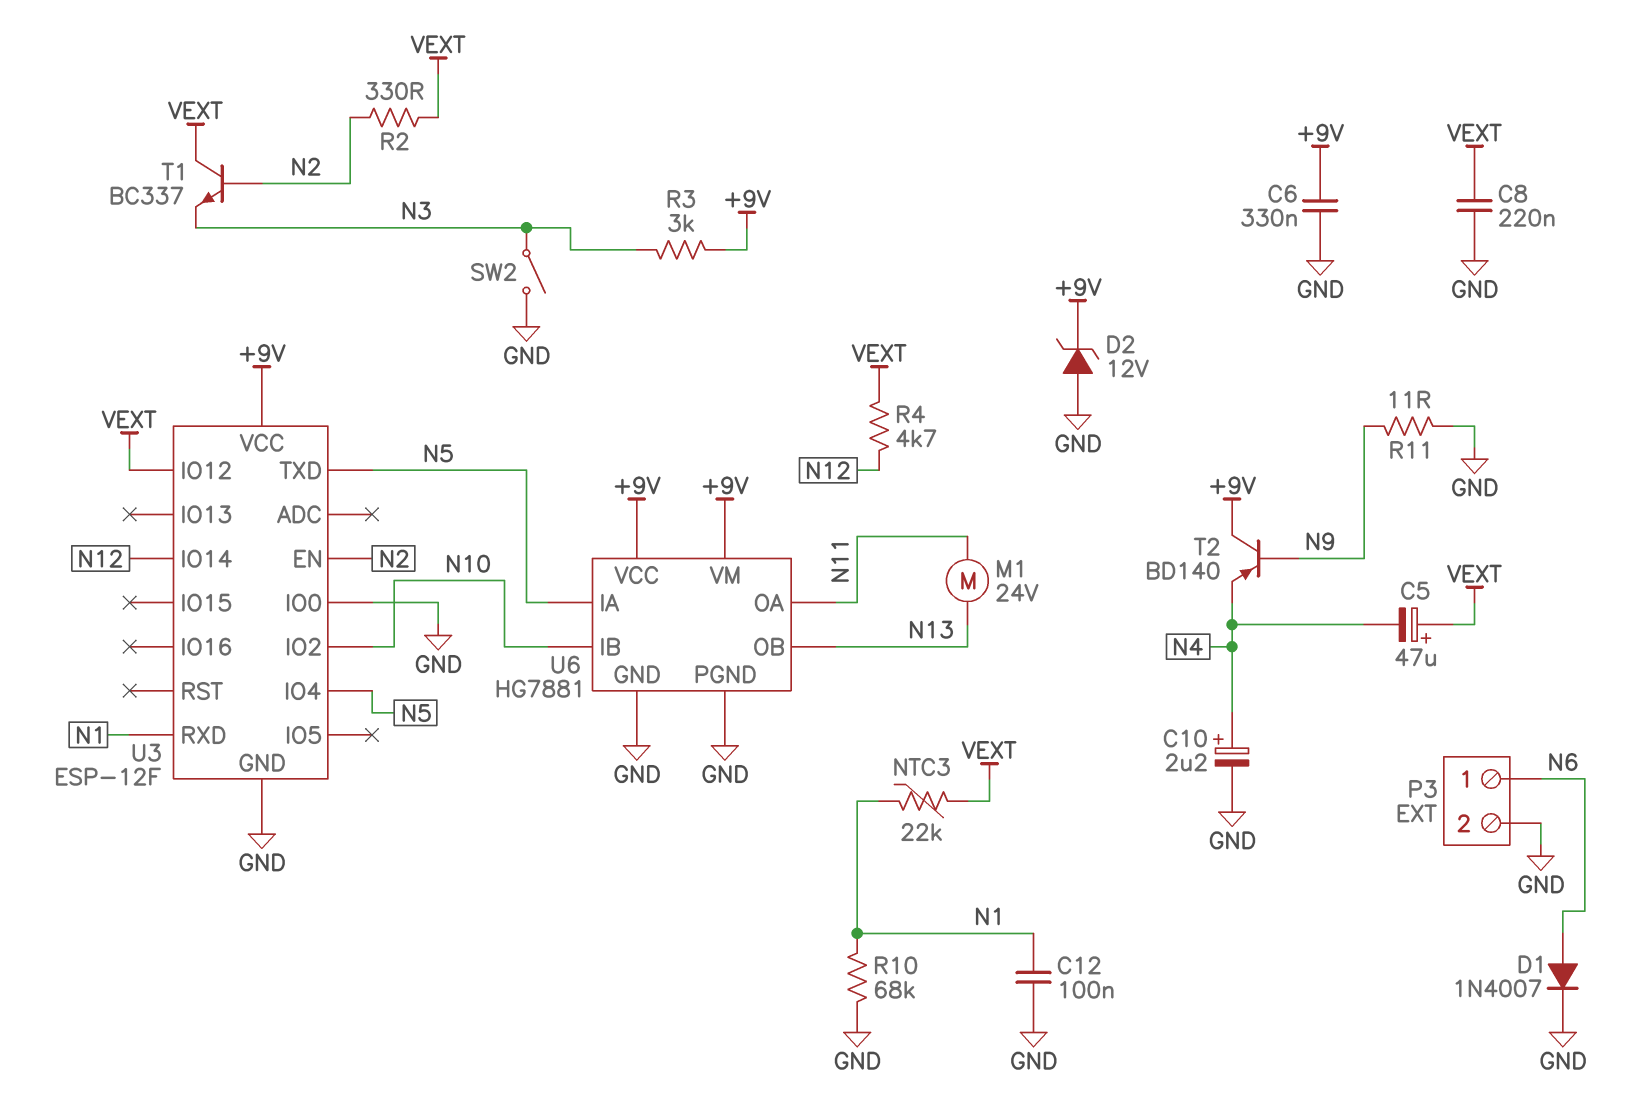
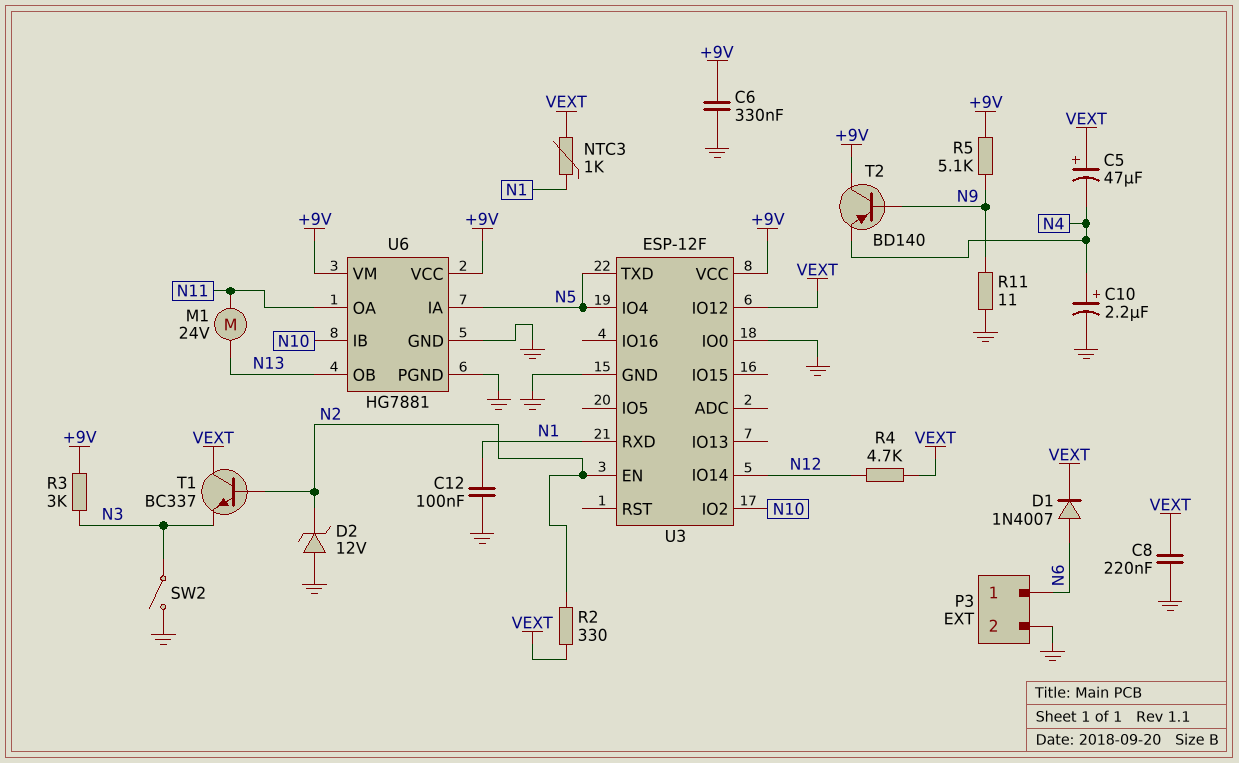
D1: diode 1N4007 (A N6, K GND) -> diode 1N4007 (A N6, K VEXT)
D2: zener 12V (A GND, K +9V) -> zener 12V (A GND, K N2)
NTC3: 22k (N1, VEXT) -> 1k (N1, VEXT)
R5: none -> 5.1k (+9V, N9)
R10: 68k (GND, N1) -> none

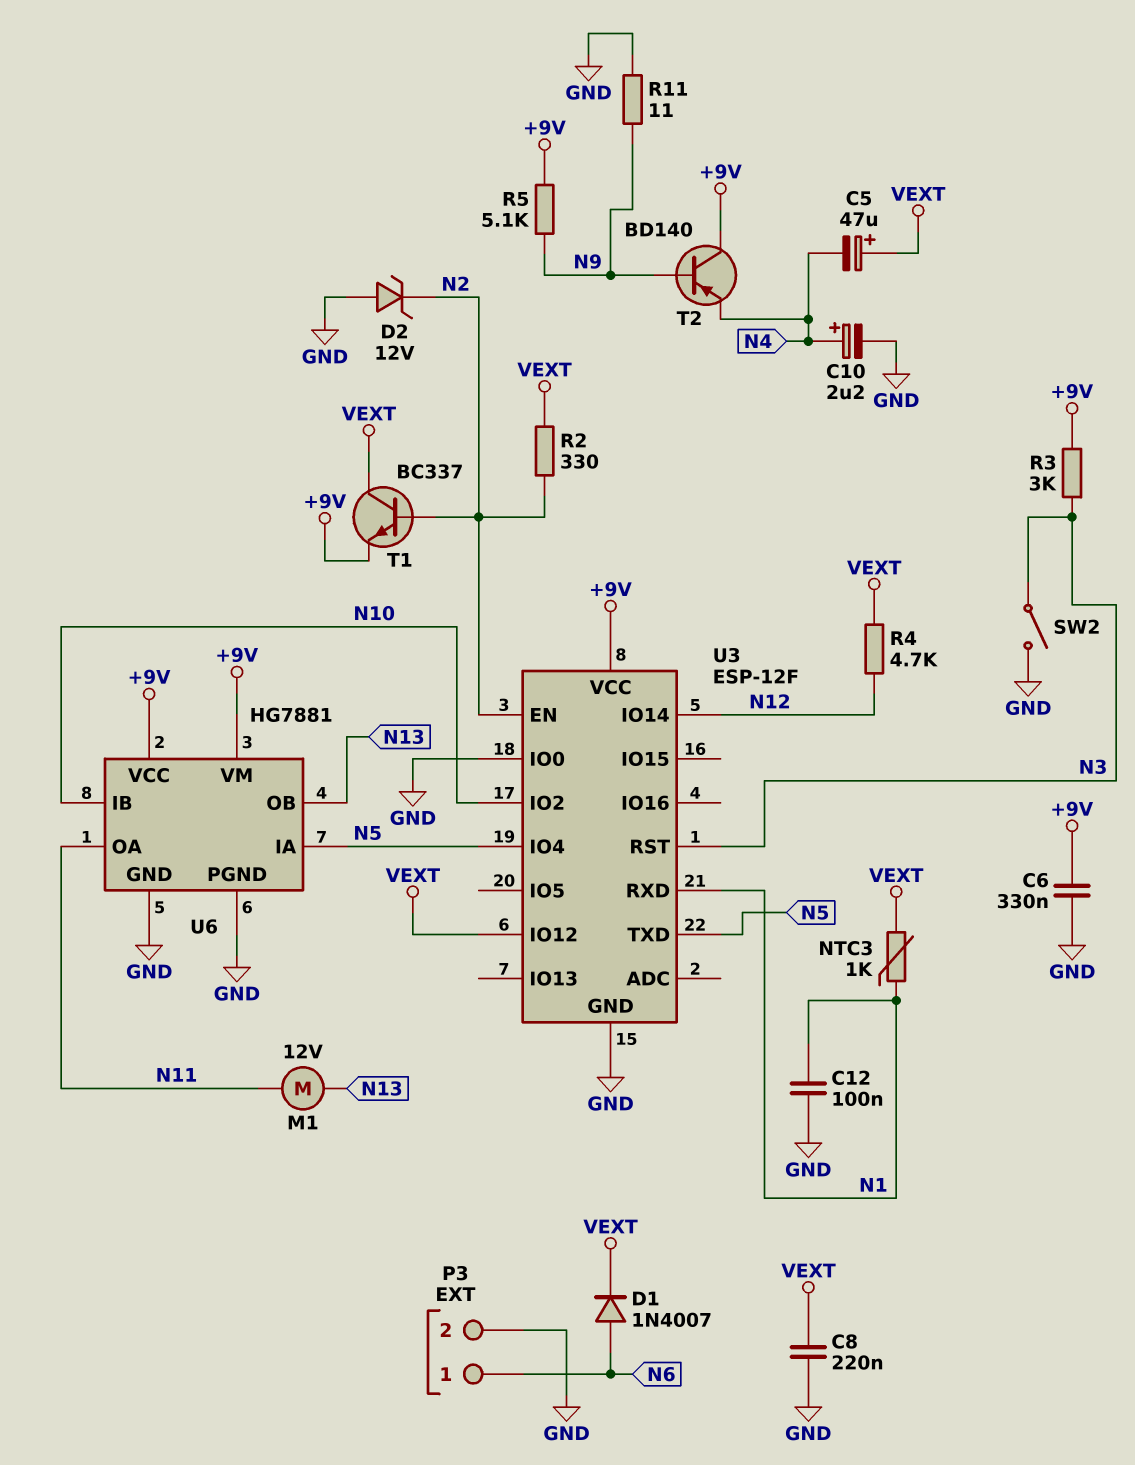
M1: motor 24V (N11, N13) -> motor 12V (N11, N13)
T1: NPN BC337 (B N2, C VEXT, E N3) -> NPN BC337 (B N2, C VEXT, E +9V)
U3 pin RST: none -> N3

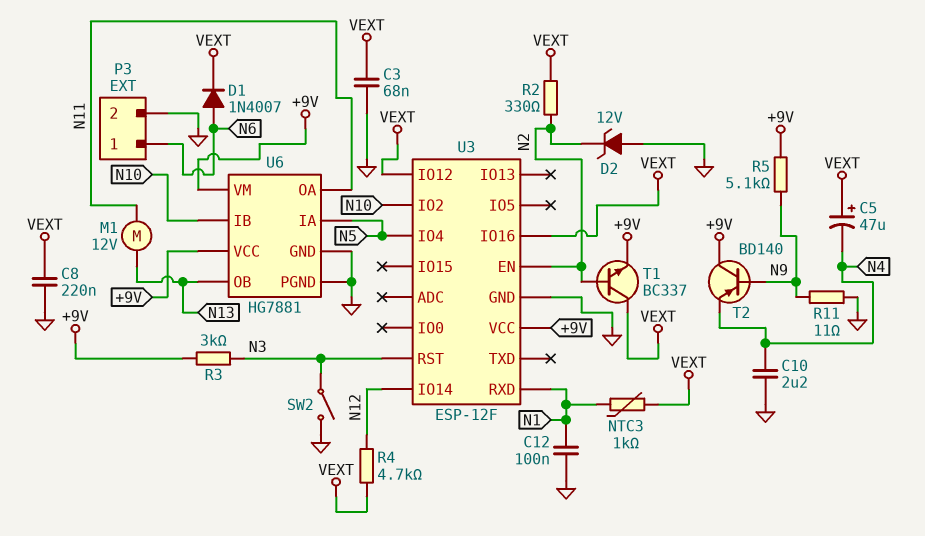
C3: none -> 68nF (GND, VEXT)
C6: 330nF (+9V, GND) -> none
C10: 2.2uF (plus N4, minus GND) -> 2.2uF (GND, N4)
U3 pin IO0: GND -> none
U3 pin IO16: none -> VEXT
U3 pin TXD: N5 -> none

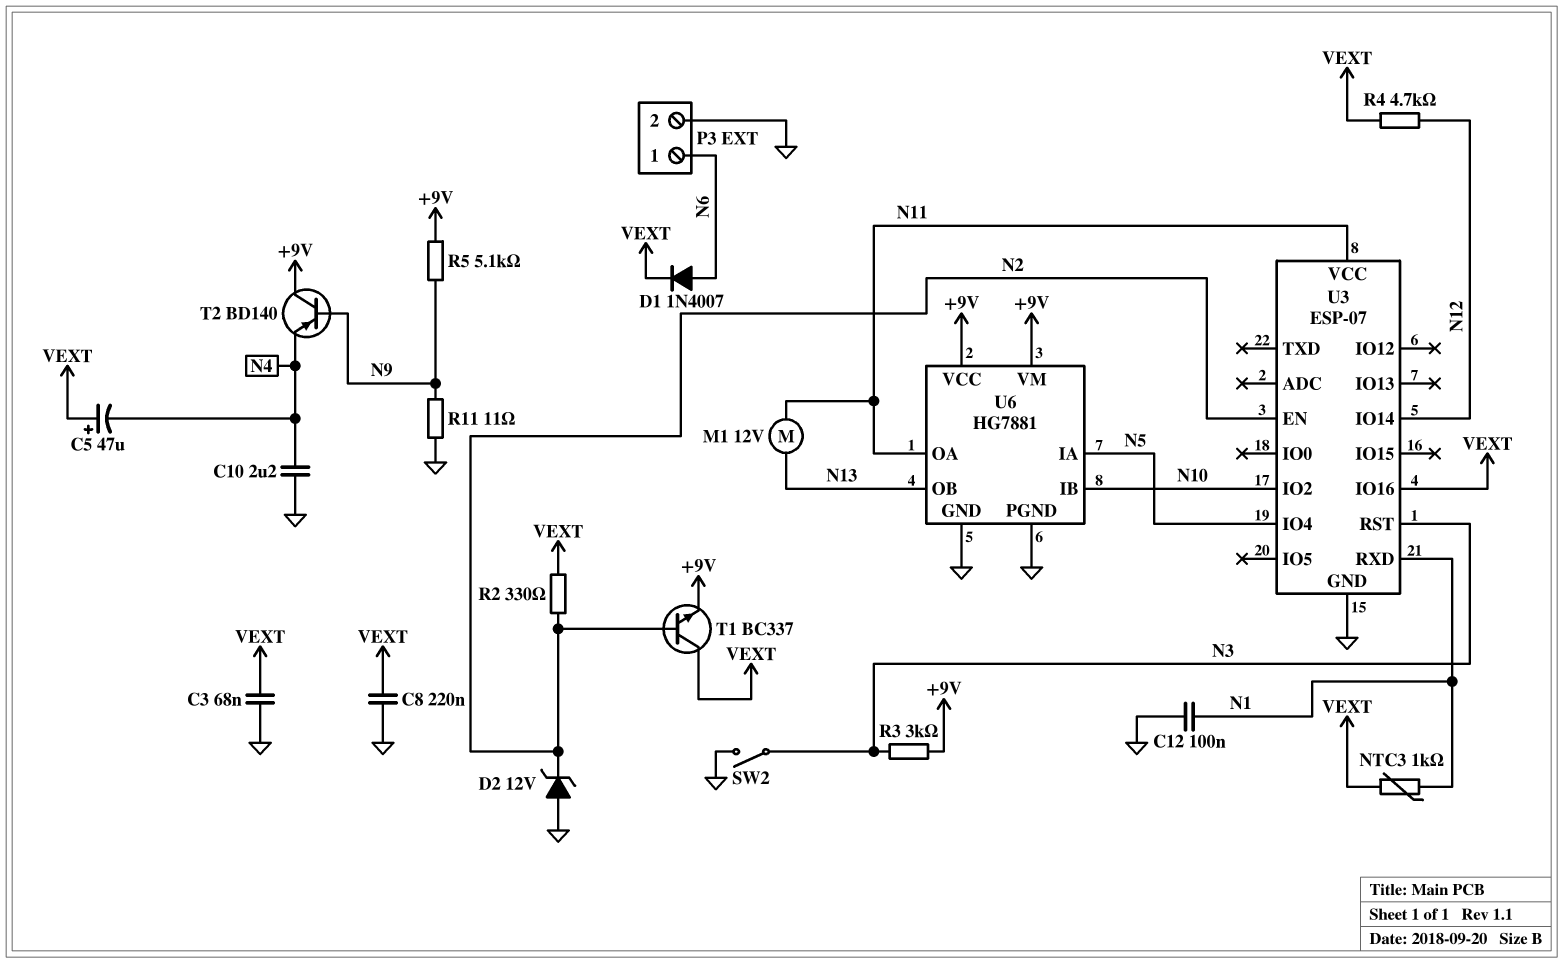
U3: ESP-12F -> ESP-07
U3 pin IO12: VEXT -> none
U3 pin VCC: +9V -> N11

